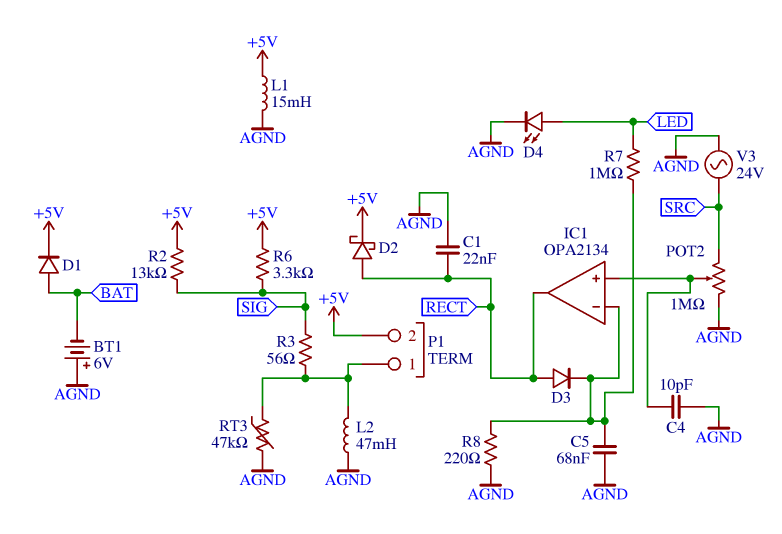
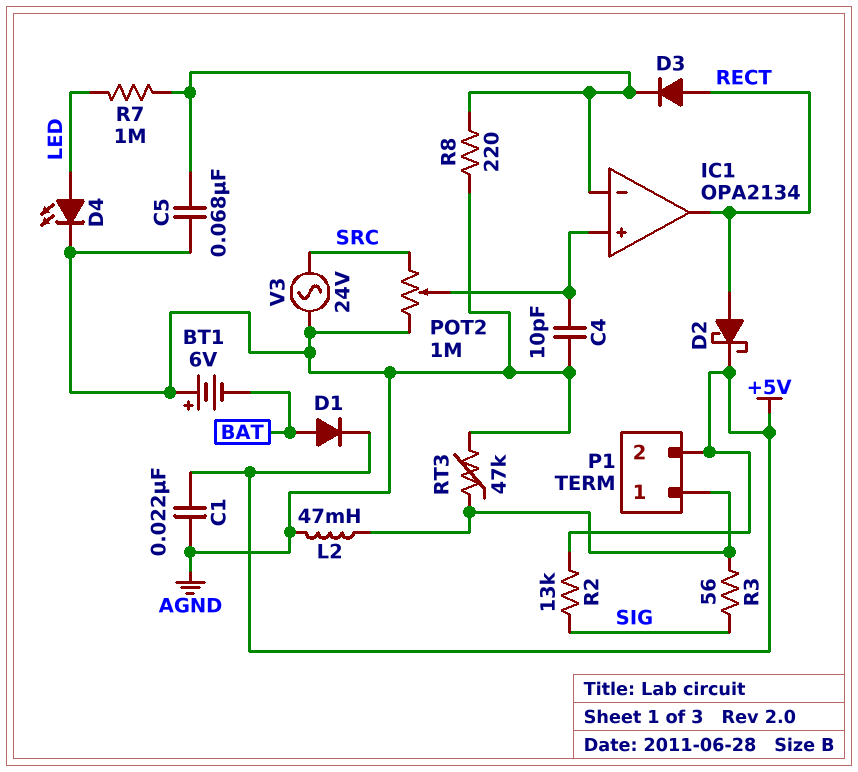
C1: 22nF (AGND, RECT) -> 22nF (+5V, AGND)
L1: 15mH (+5V, AGND) -> none
R6: 3.3k (+5V, SIG) -> none

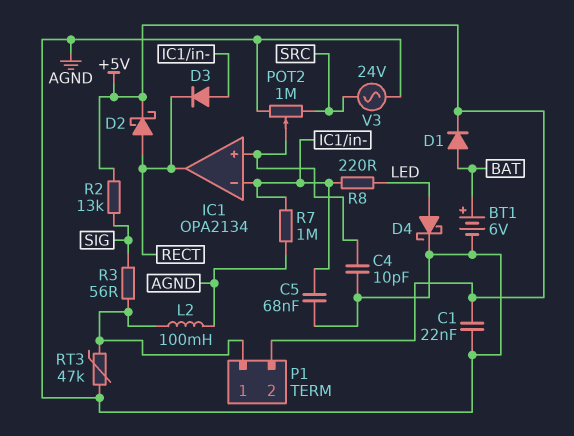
BT1: 6V (plus AGND, minus BAT) -> 6V (plus BAT, minus AGND)
D3: diode (A RECT, K IC1/in-) -> diode (A IC1/in-, K RECT)
D4: LED (A LED, K AGND) -> schottky (A LED, K AGND)
L2: 47mH (AGND, P1/1) -> 100mH (AGND, P1/1)
R7: 1M (IC1/in-, LED) -> 1M (AGND, IC1/in-)
R8: 220 (AGND, IC1/in-) -> 220 (IC1/in-, LED)

